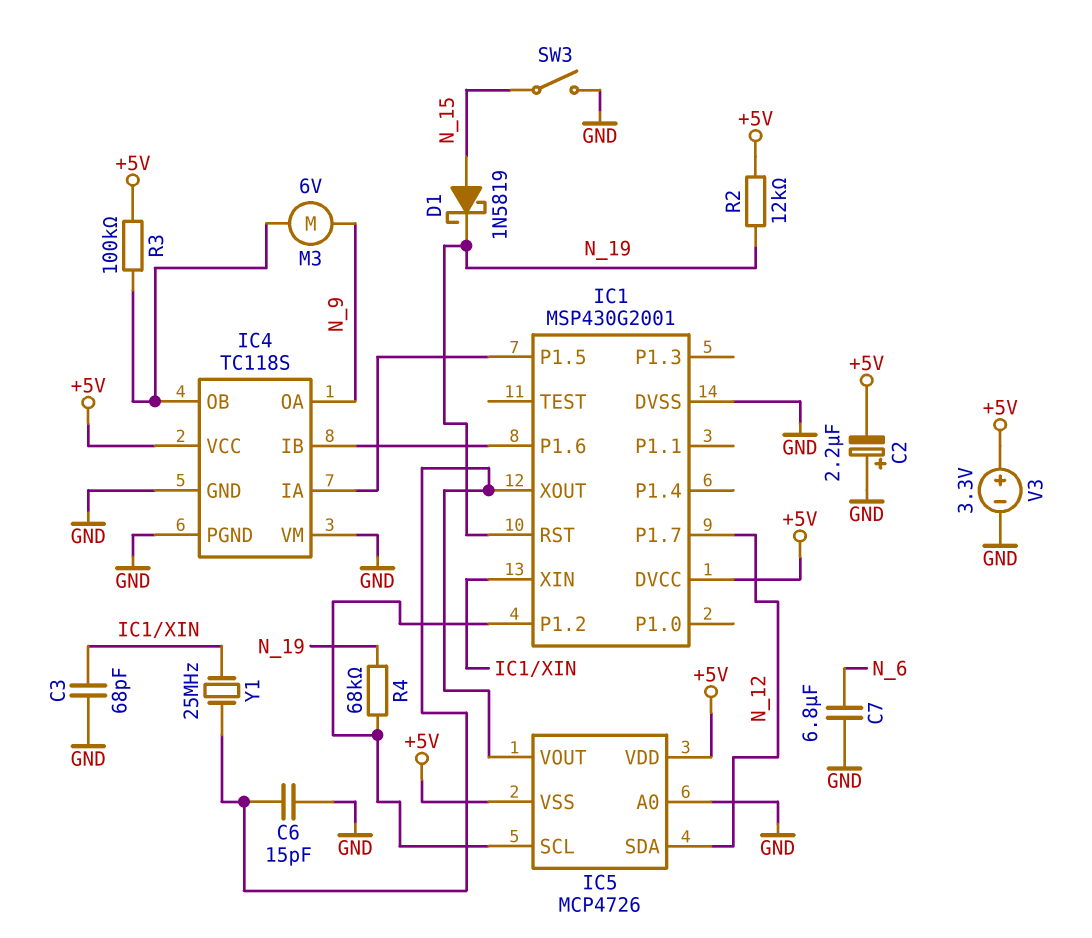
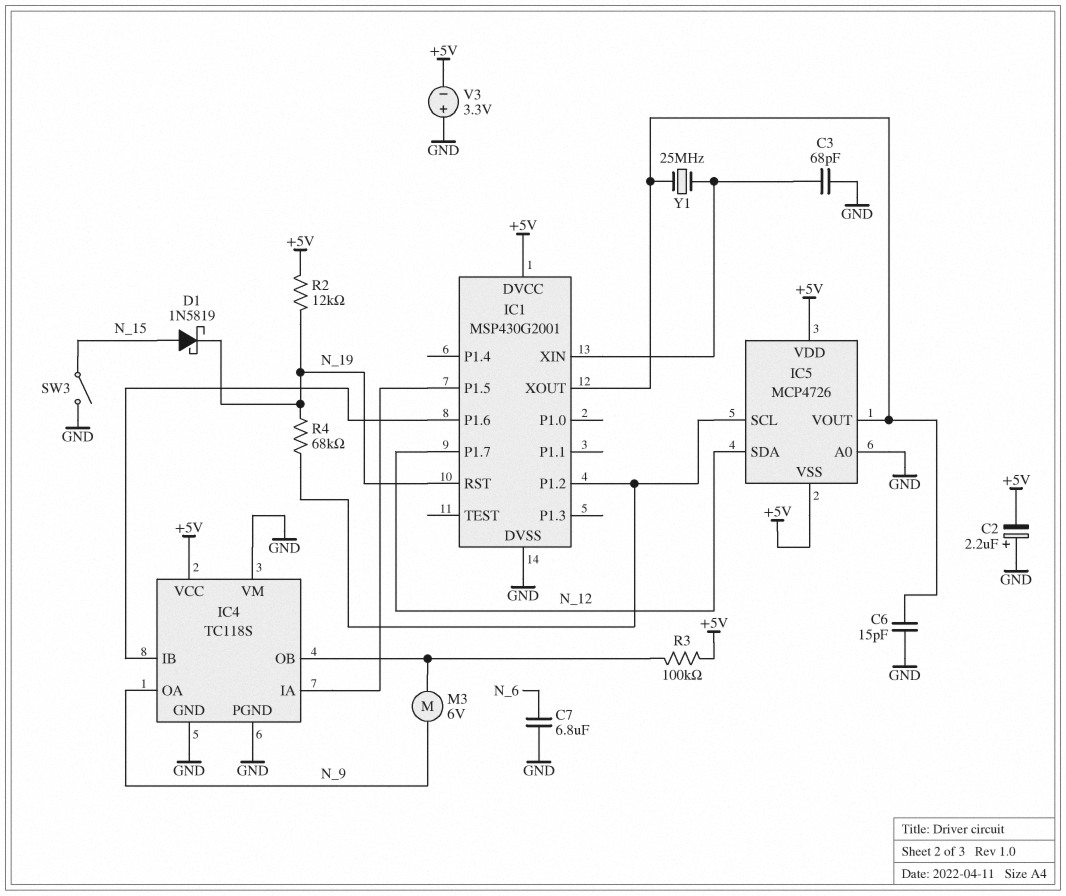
V3: 3.3V (plus +5V, minus GND) -> 3.3V (plus GND, minus +5V)

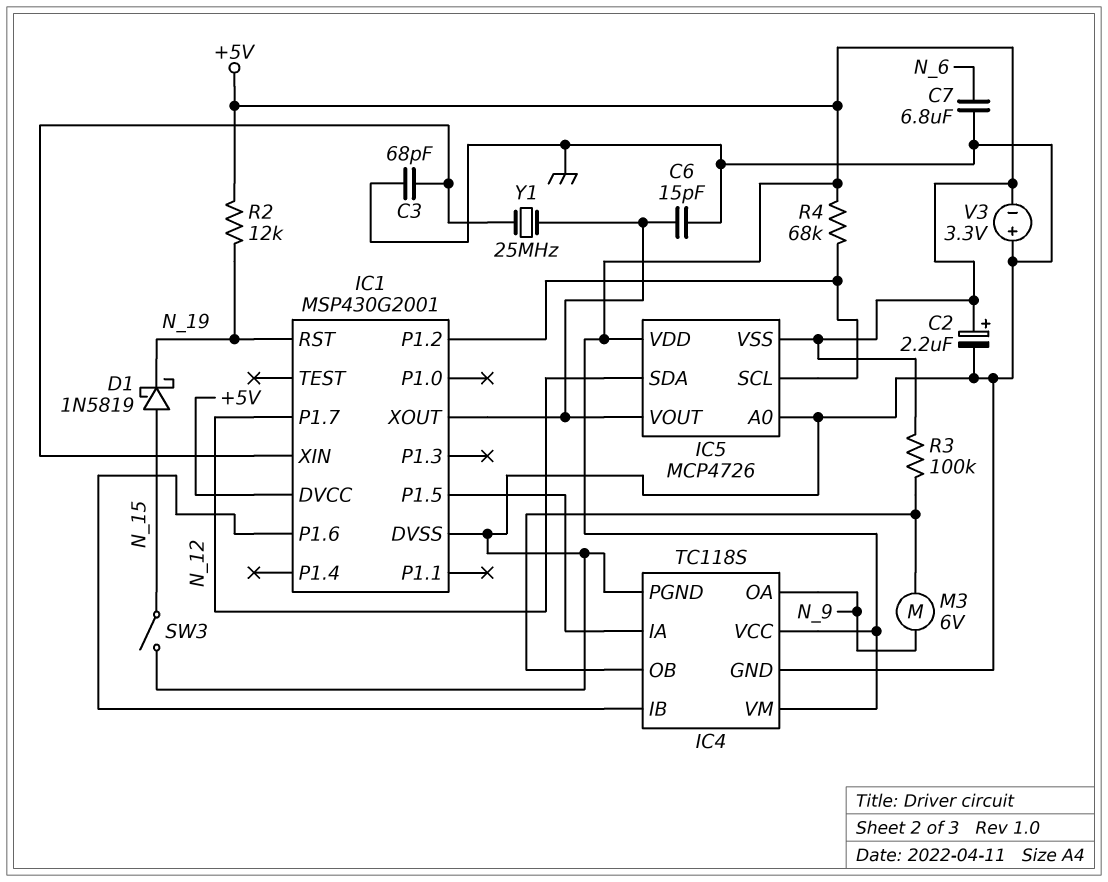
C2: 2.2uF (plus GND, minus +5V) -> 2.2uF (plus +5V, minus GND)
IC4 pin VM: GND -> +5V
R4: 68k (IC1/P1.2, N_19) -> 68k (+5V, IC1/P1.2)

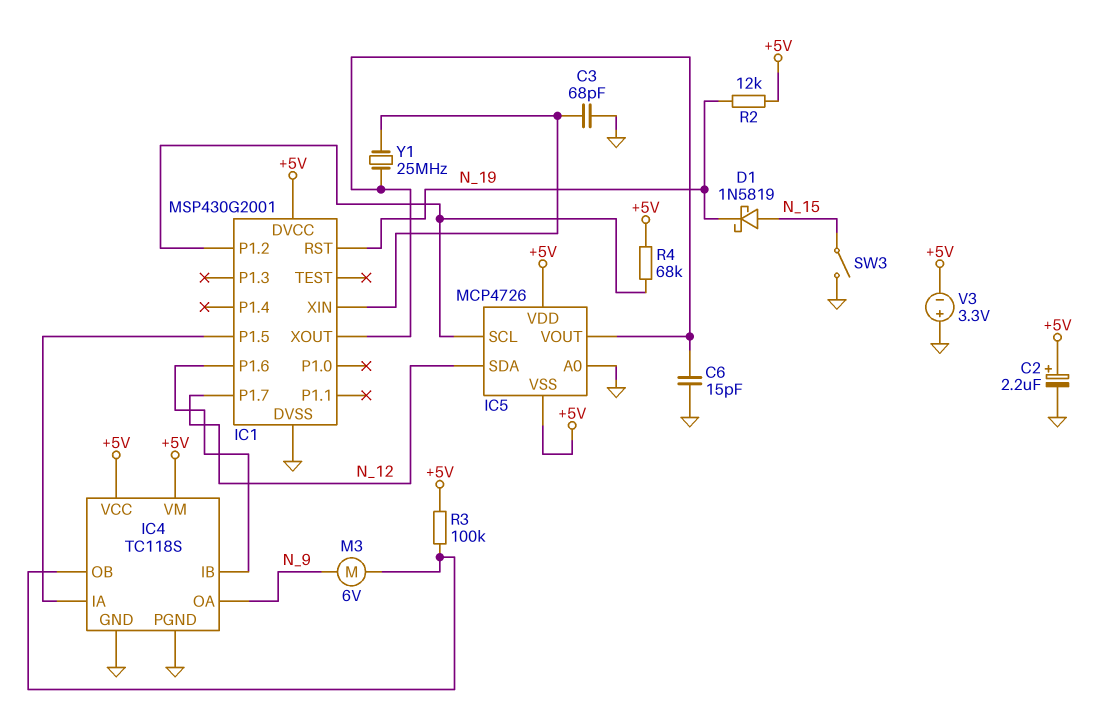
C7: 6.8uF (GND, N_6) -> none

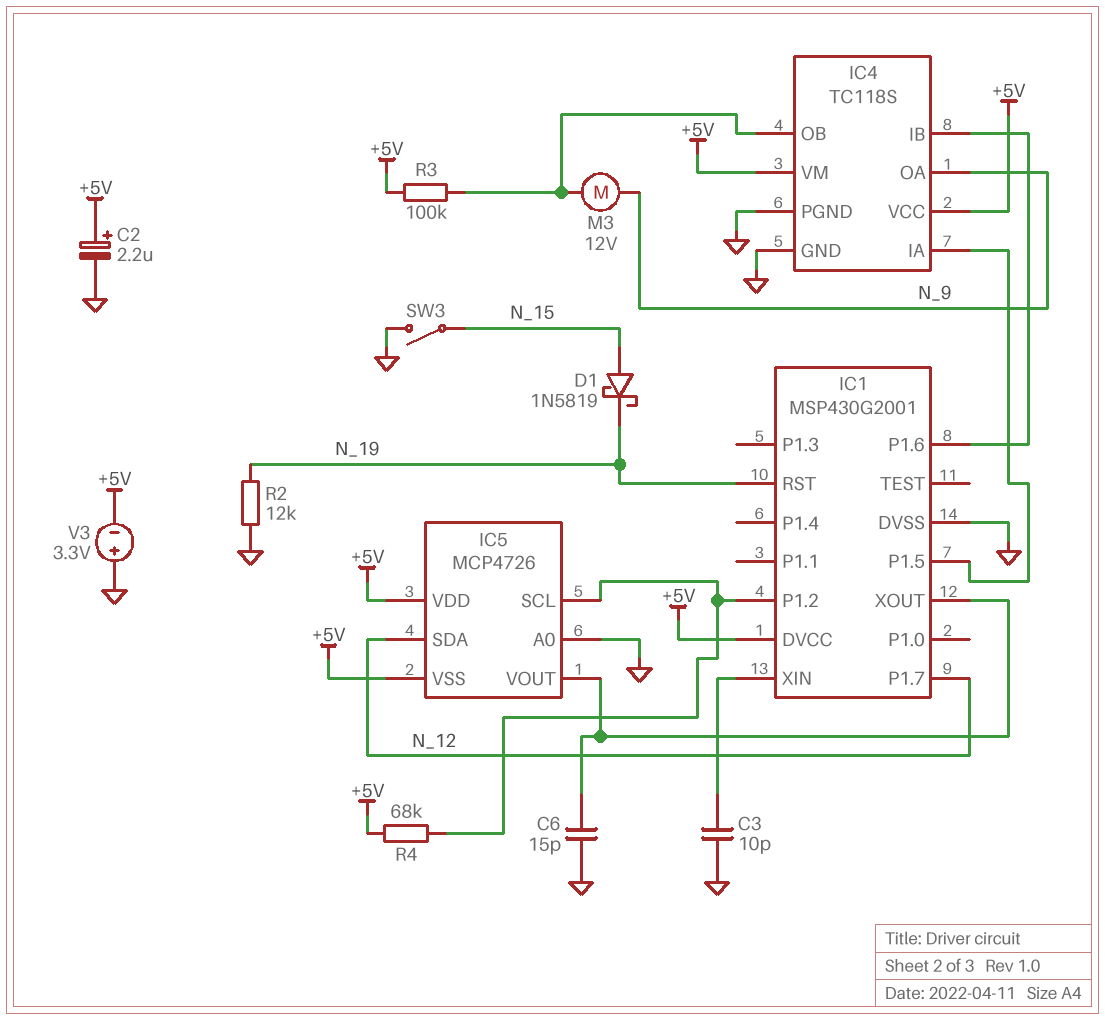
C3: 68pF (GND, IC1/XIN) -> 10pF (GND, IC1/XIN)
M3: motor 6V (IC4/OB, N_9) -> motor 12V (IC4/OB, N_9)
R2: 12k (+5V, N_19) -> 12k (GND, N_19)
Y1: 25MHz (IC1/XIN, IC1/XOUT) -> none

